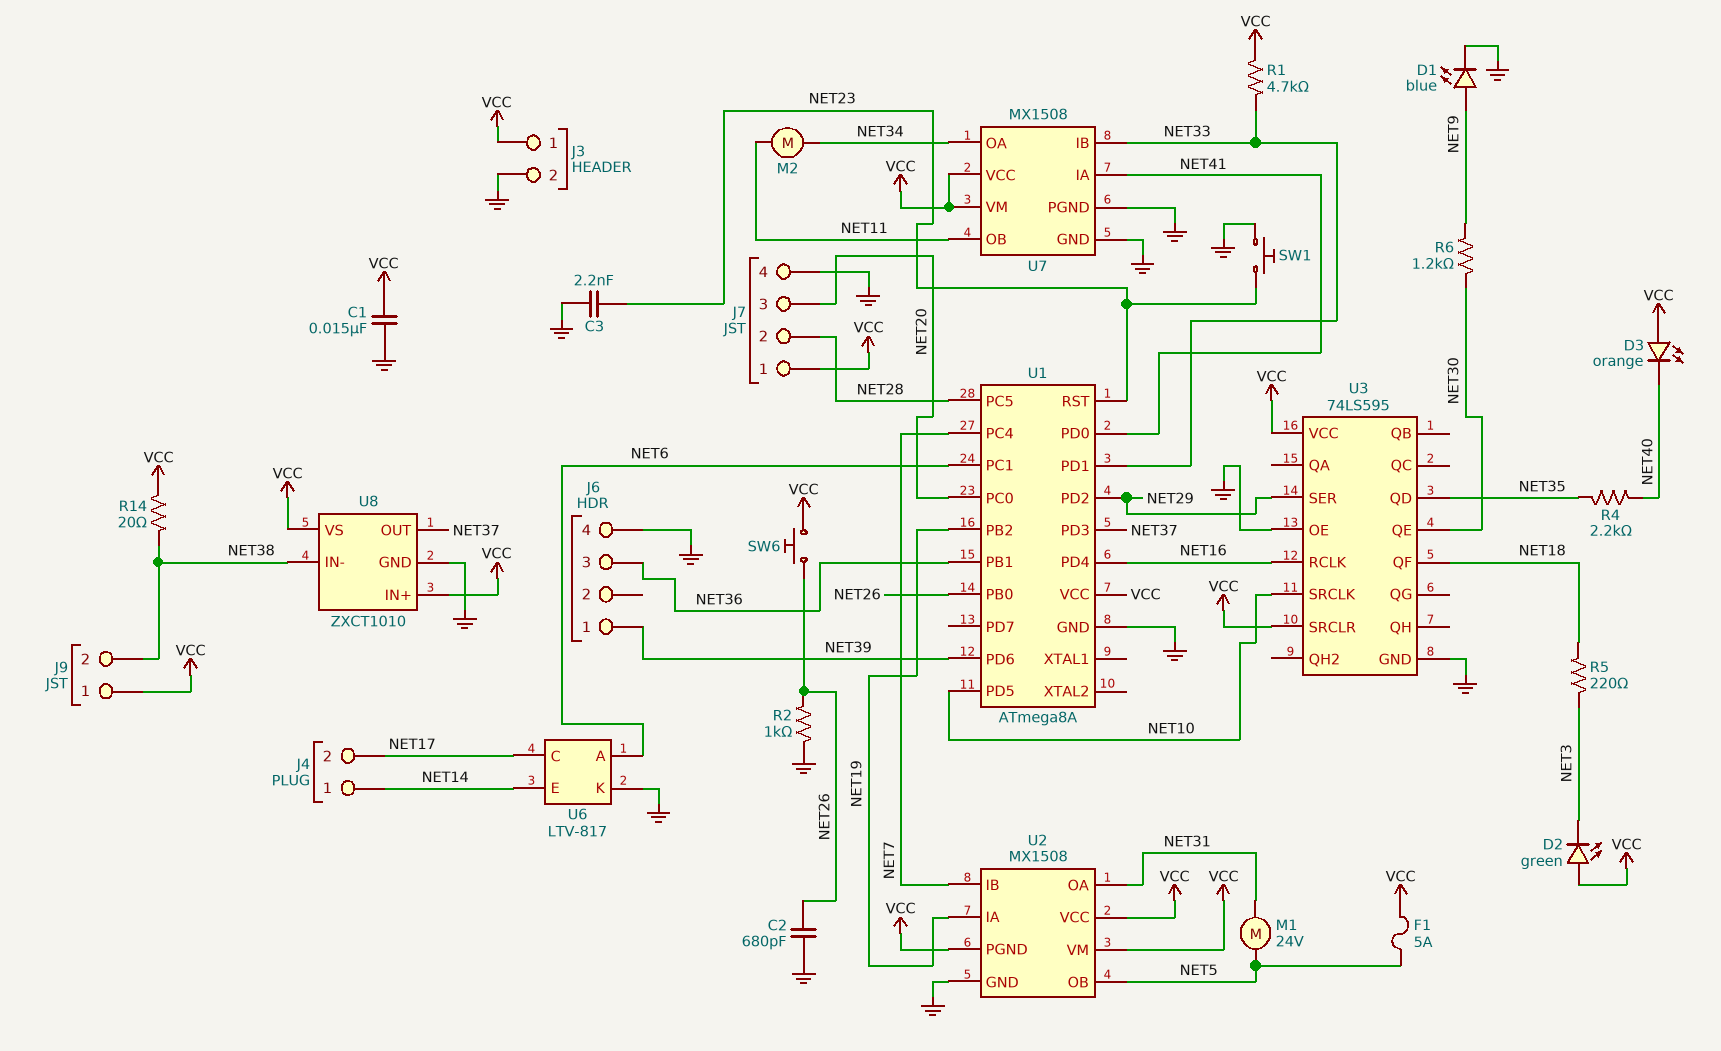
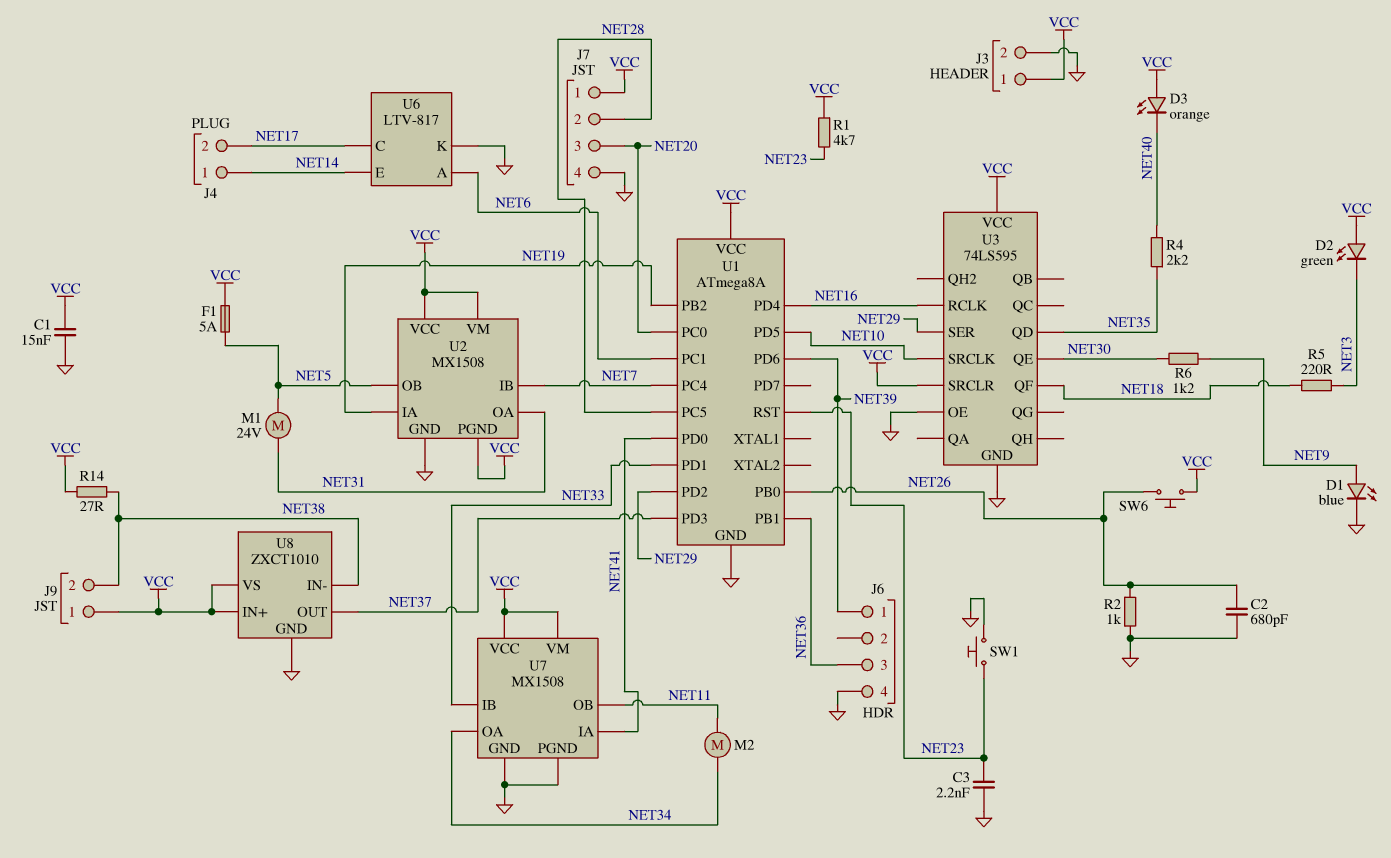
R1: 4.7k (NET33, VCC) -> 4.7k (NET23, VCC)
R14: 20 (NET38, VCC) -> 27 (NET38, VCC)

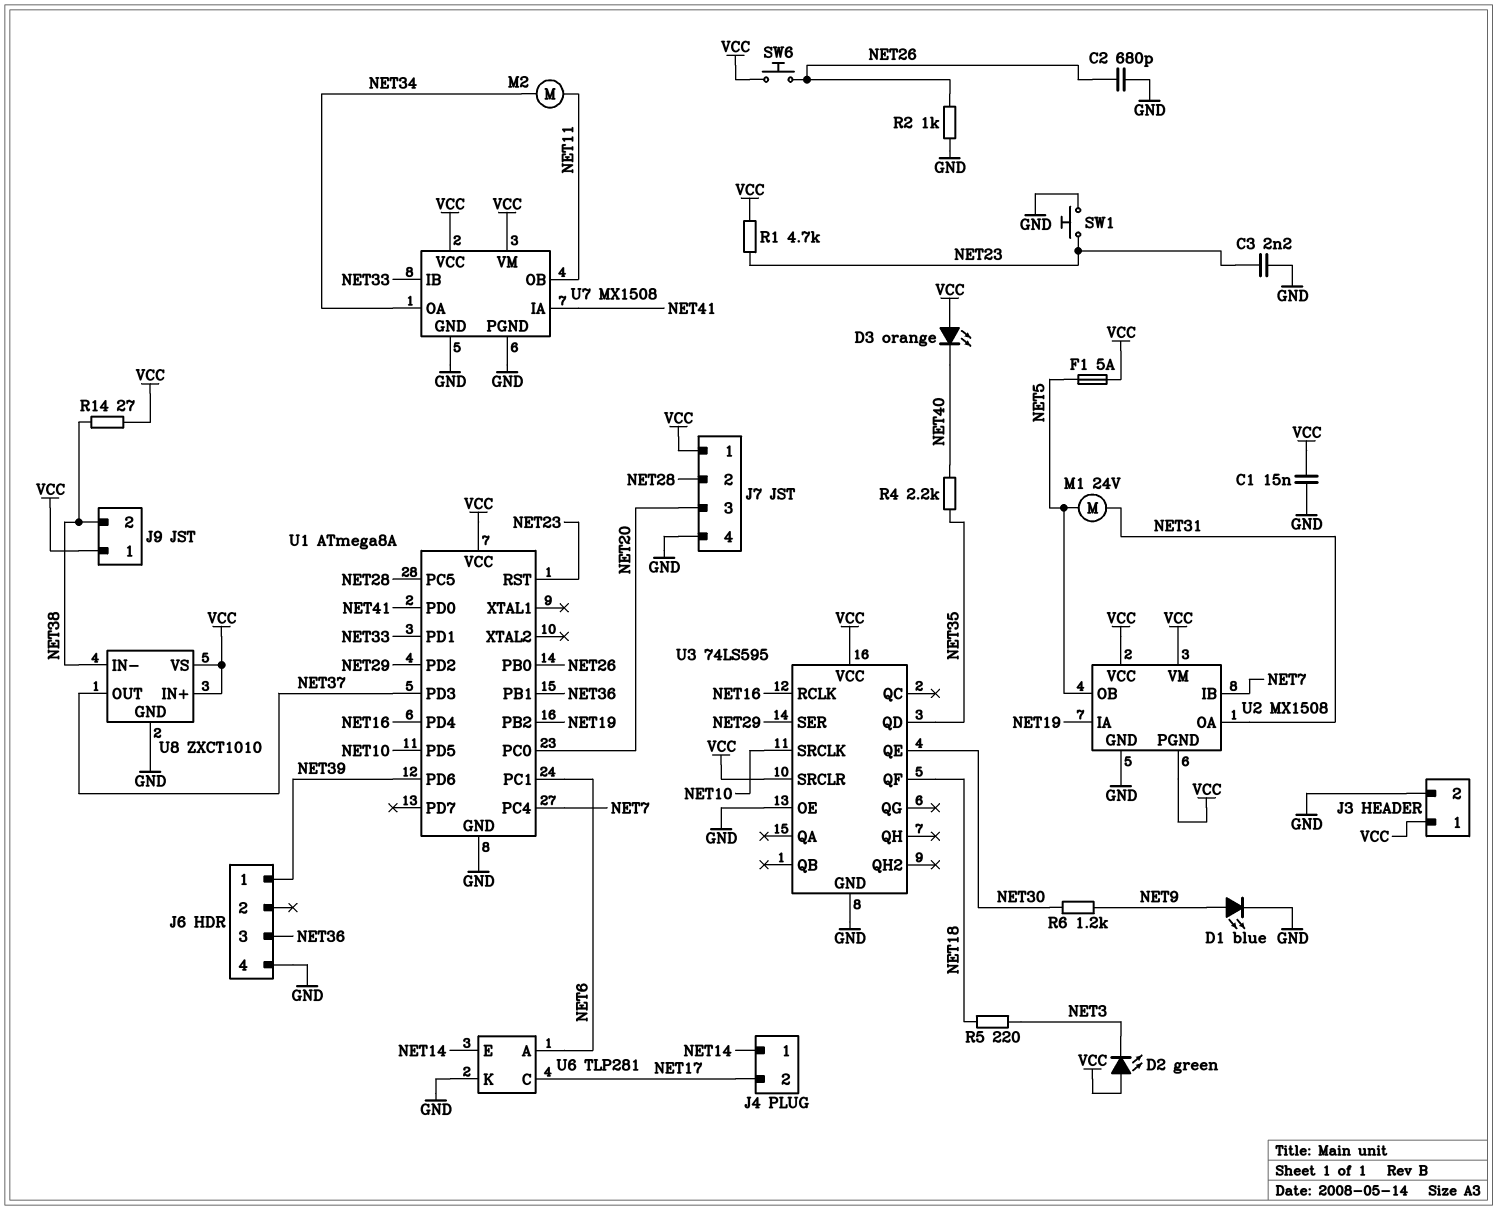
U6: LTV-817 -> TLP281

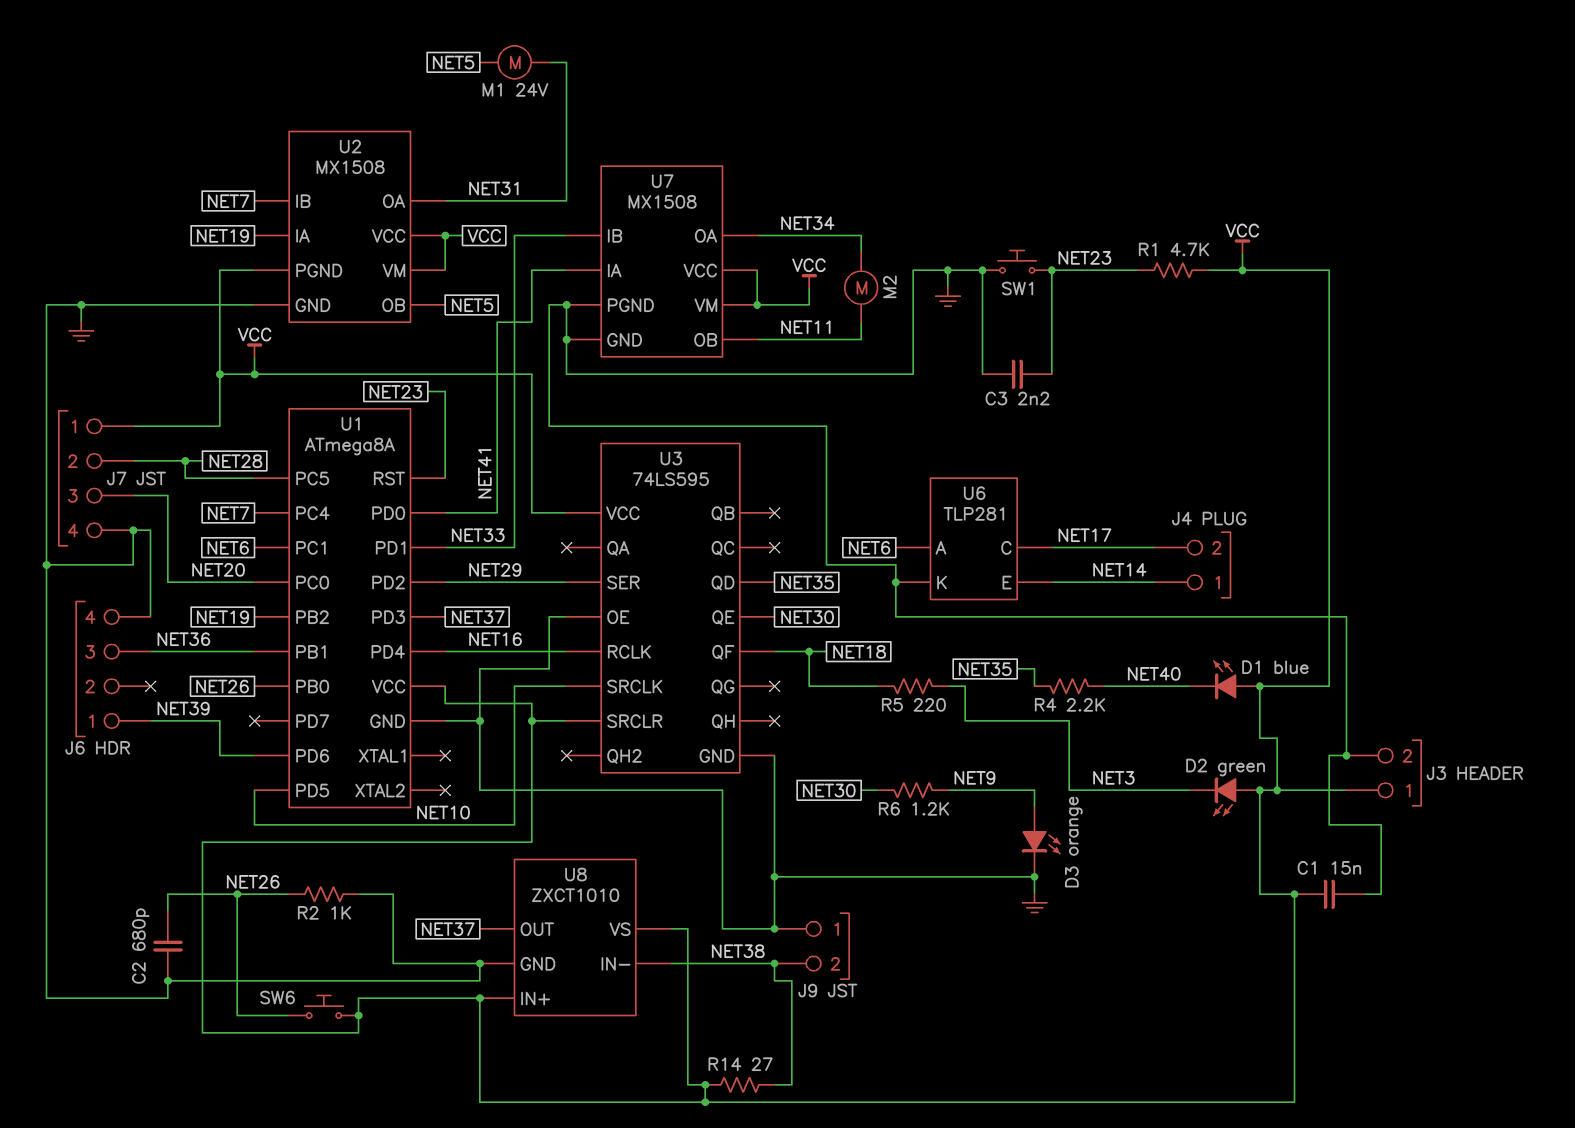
D1: LED blue (A NET9, K GND) -> LED blue (A VCC, K NET40)
D3: LED orange (A VCC, K NET40) -> LED orange (A NET9, K GND)
F1: 5A (NET5, VCC) -> none
J9 pin 1: VCC -> GND

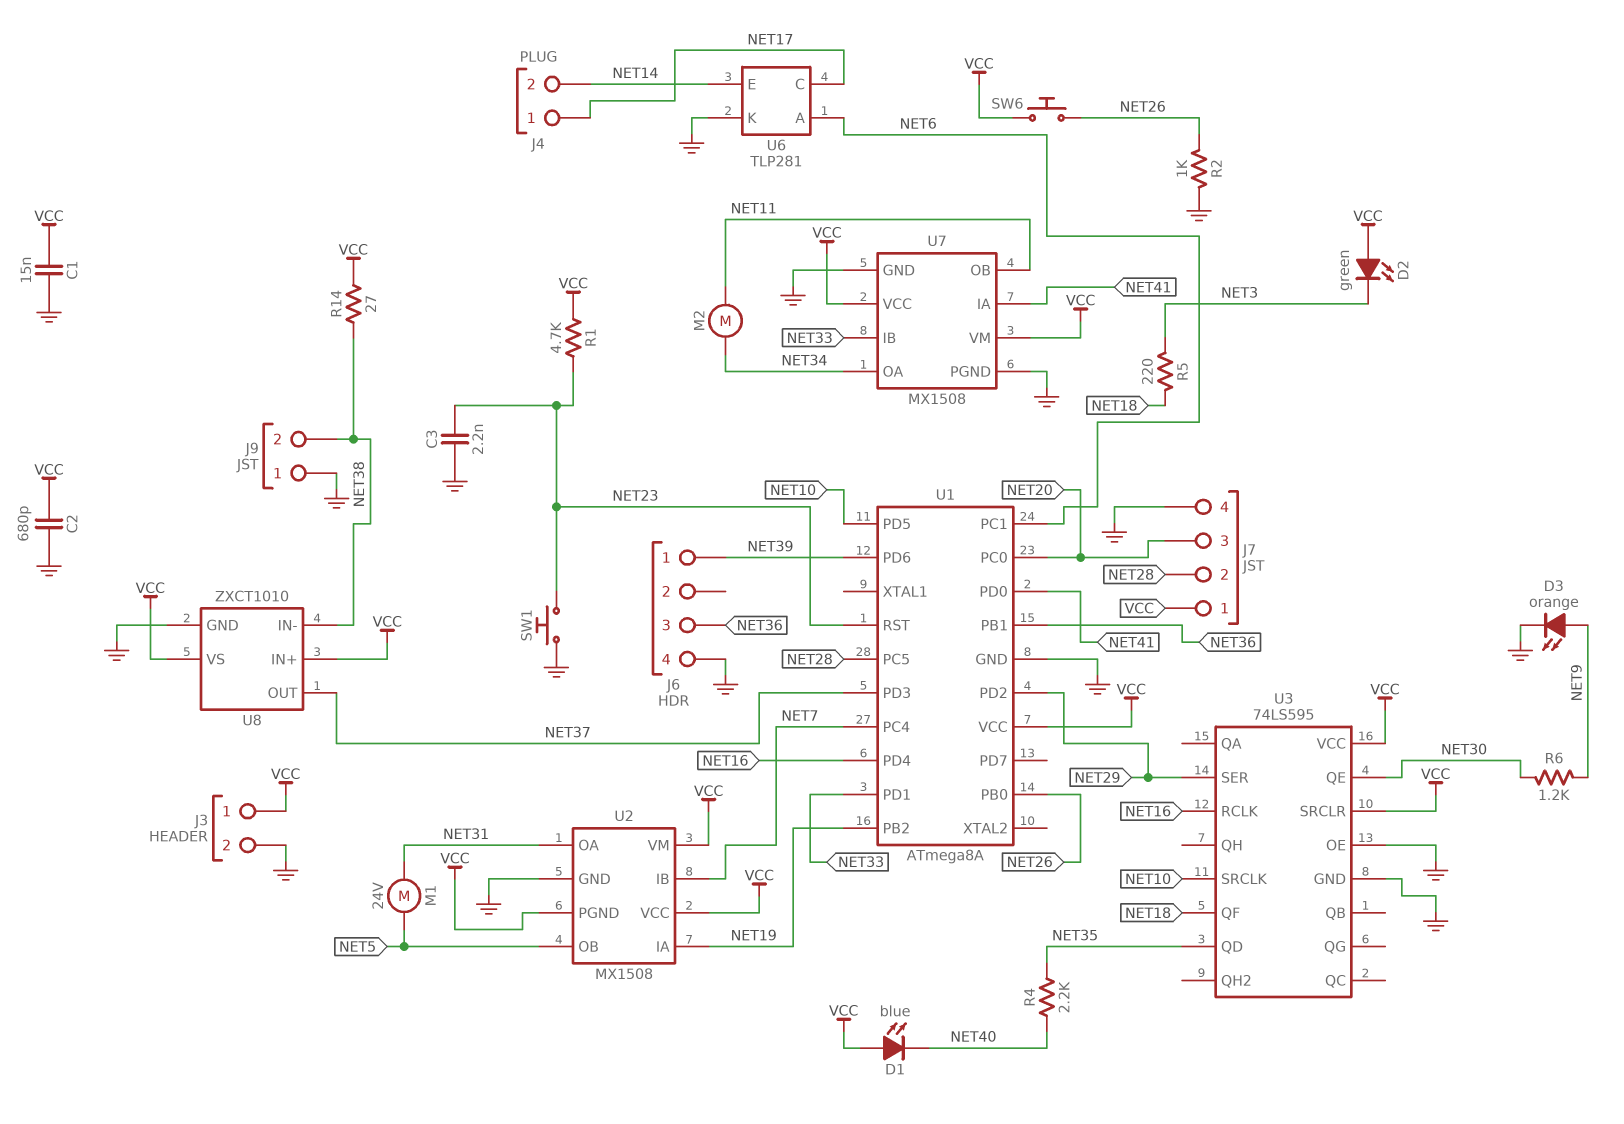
C2: 680pF (GND, NET26) -> 680pF (GND, VCC)
J4 pin 1: NET14 -> NET17
J4 pin 2: NET17 -> NET14

